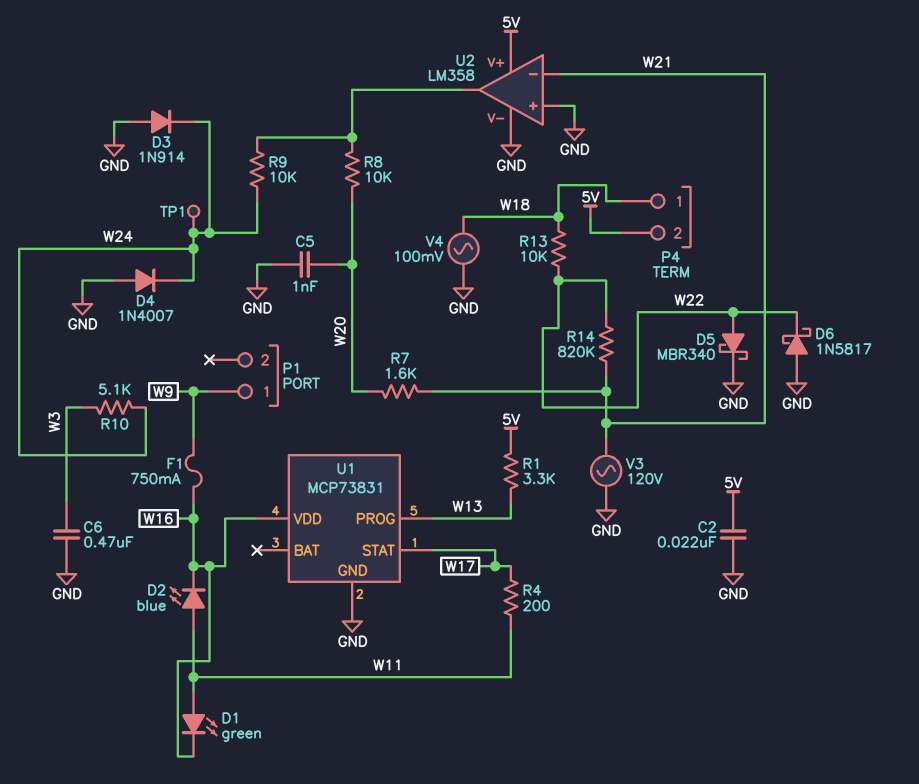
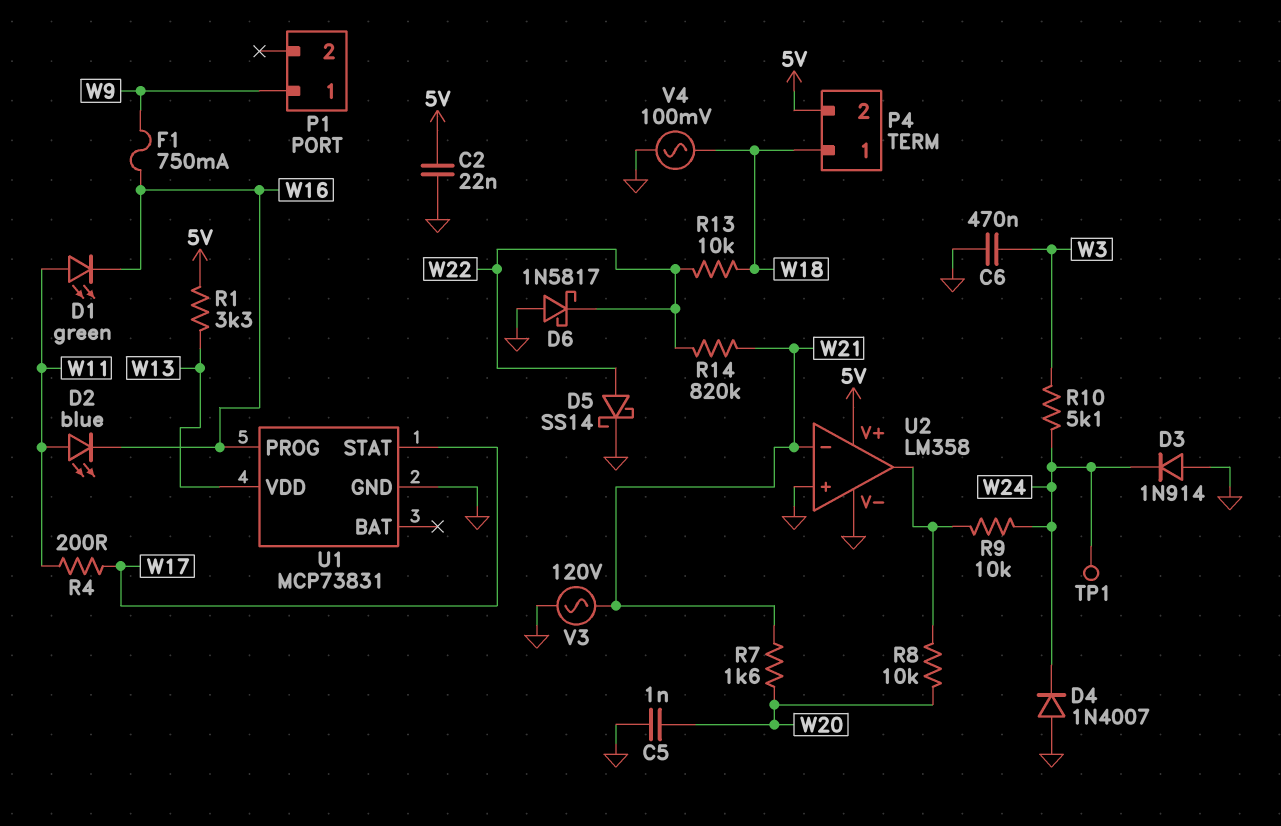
D5: schottky MBR340 (A W22, K GND) -> schottky SS14 (A W22, K GND)
U1 pin PROG: W13 -> W16
U1 pin VDD: W16 -> W13

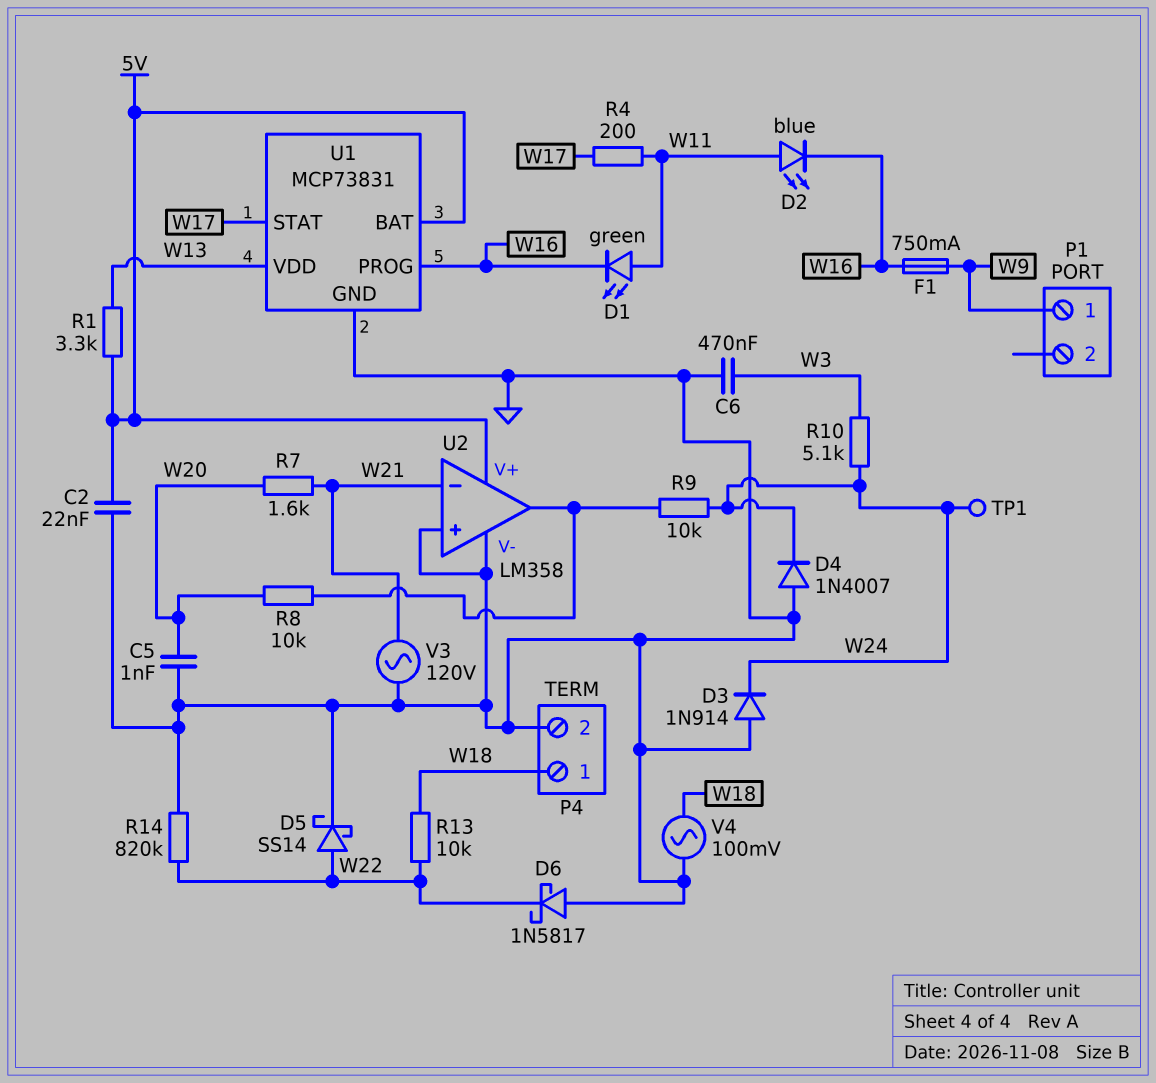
P4 pin 2: 5V -> GND
R14: 820k (W21, W22) -> 820k (GND, W22)
U1 pin BAT: none -> 5V

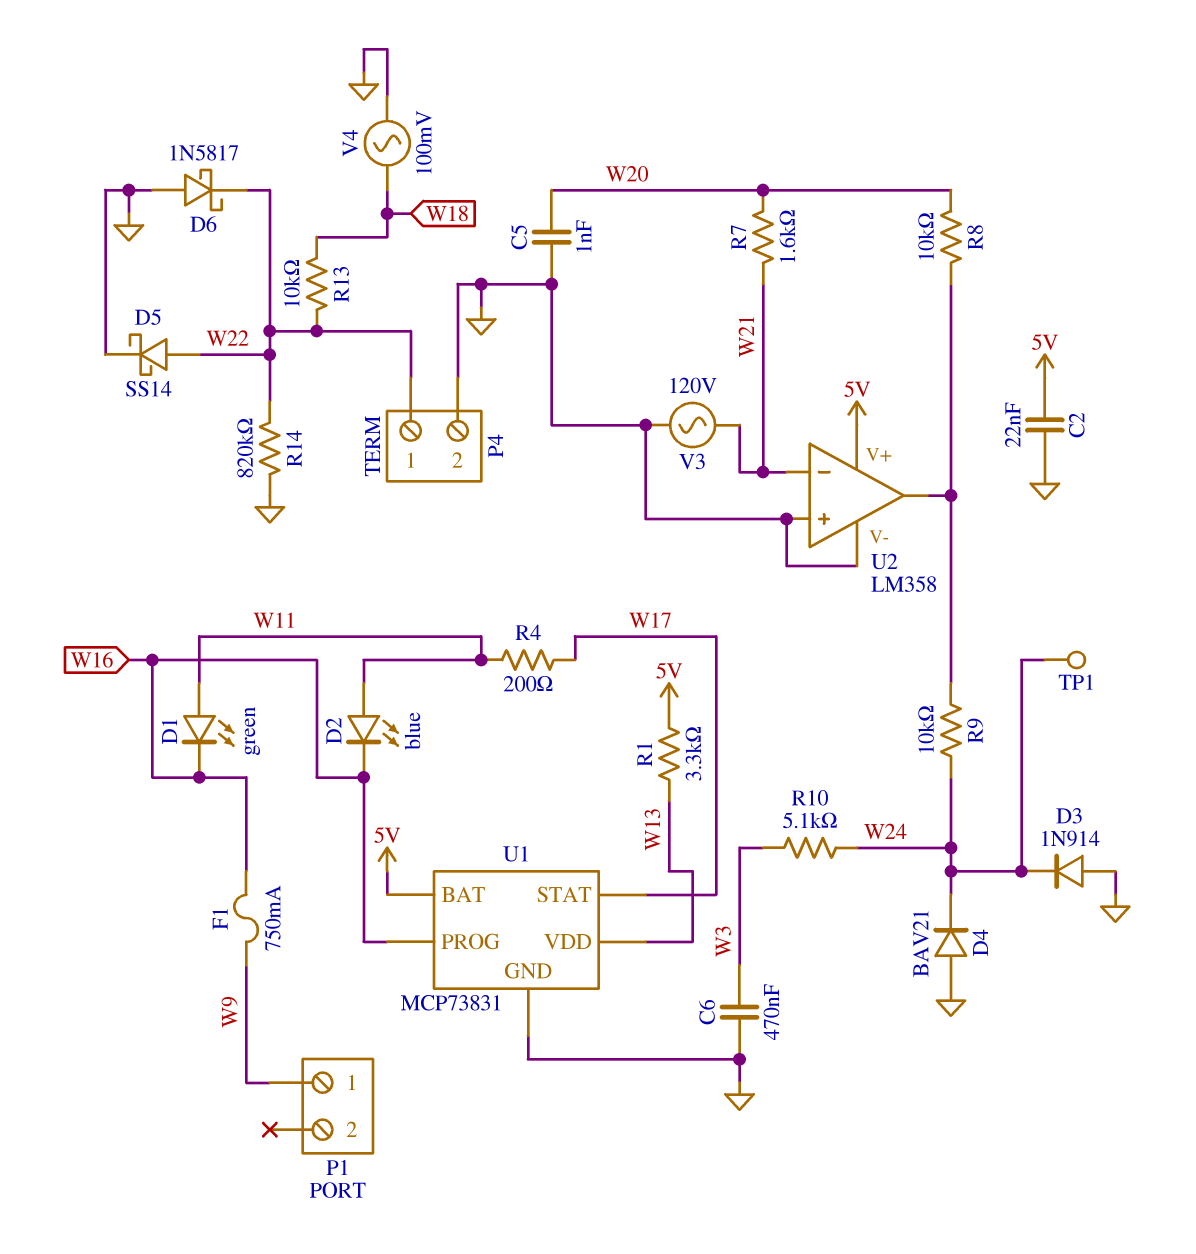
D4: diode 1N4007 (A GND, K W24) -> diode BAV21 (A GND, K W24)
P4 pin 1: W18 -> W22

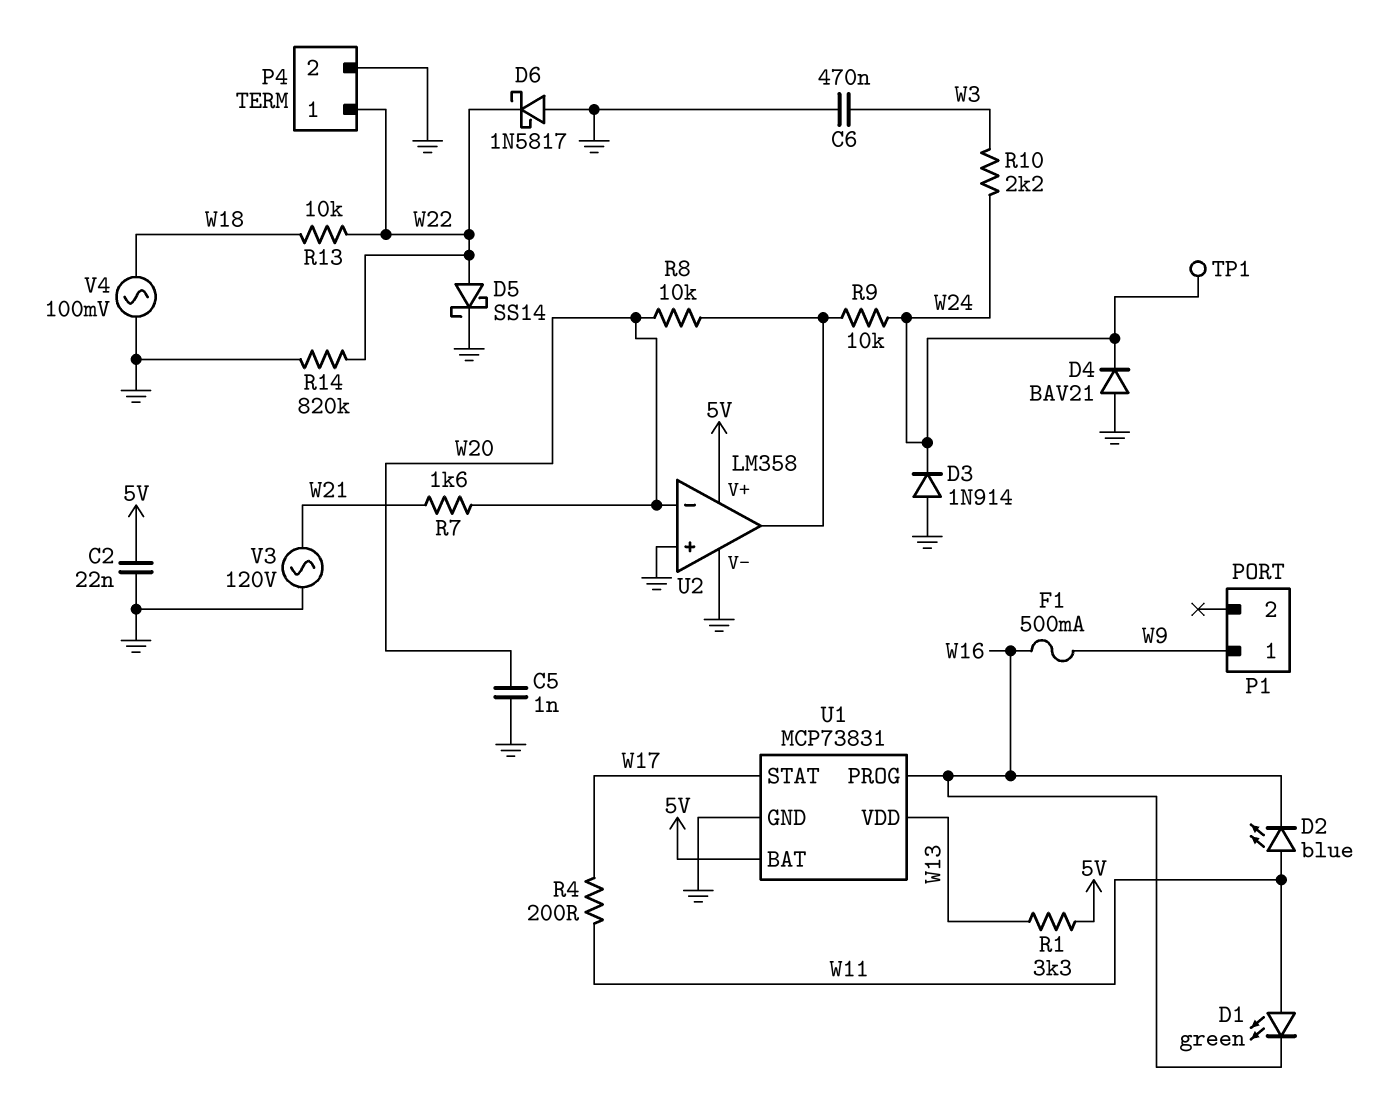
F1: 750mA (W9, W16) -> 500mA (W9, W16)
R10: 5.1k (W3, W24) -> 2.2k (W3, W24)
U2 pin in-: W21 -> W20

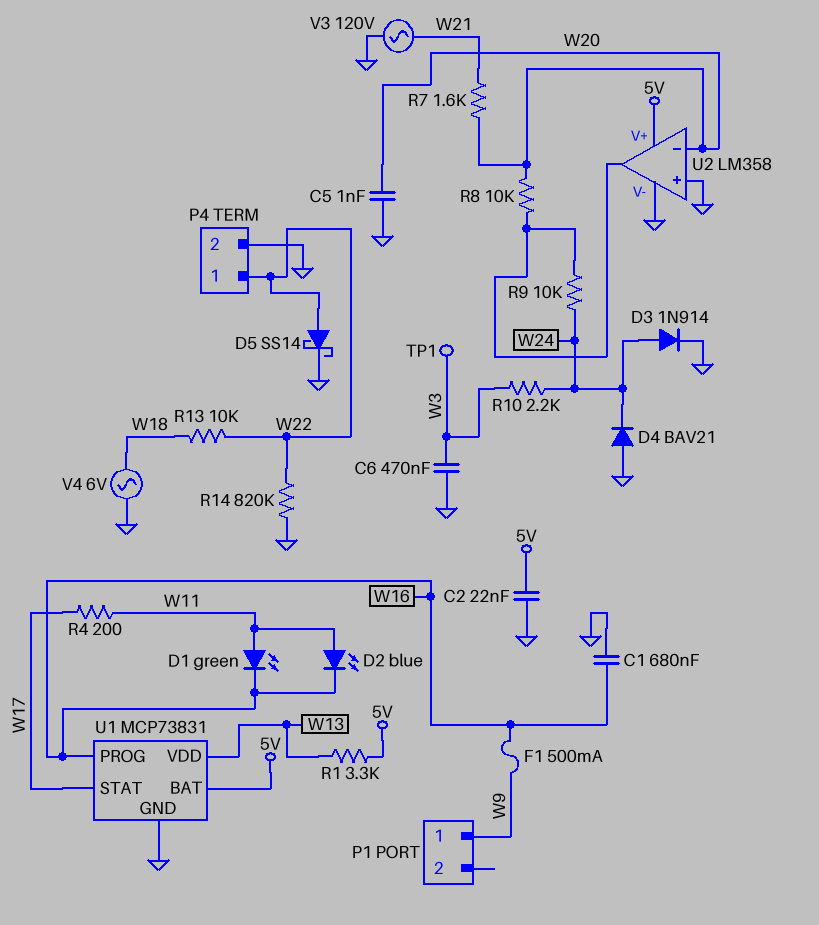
C1: none -> 680nF (GND, W16)
D3: diode 1N914 (A GND, K W24) -> diode 1N914 (A W24, K GND)
D6: schottky 1N5817 (A GND, K W22) -> none
TP1: test point (W24) -> test point (W3)
V4: AC 100mV (GND, W18) -> AC 6V (GND, W18)

